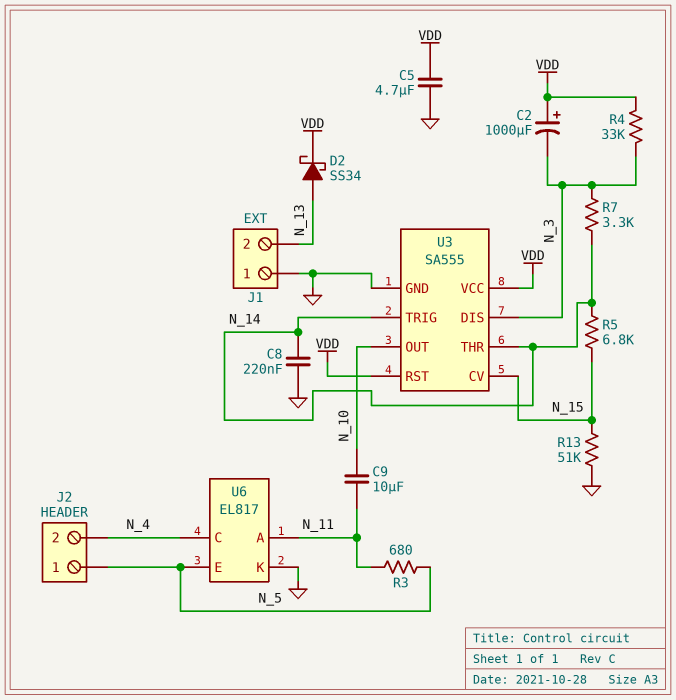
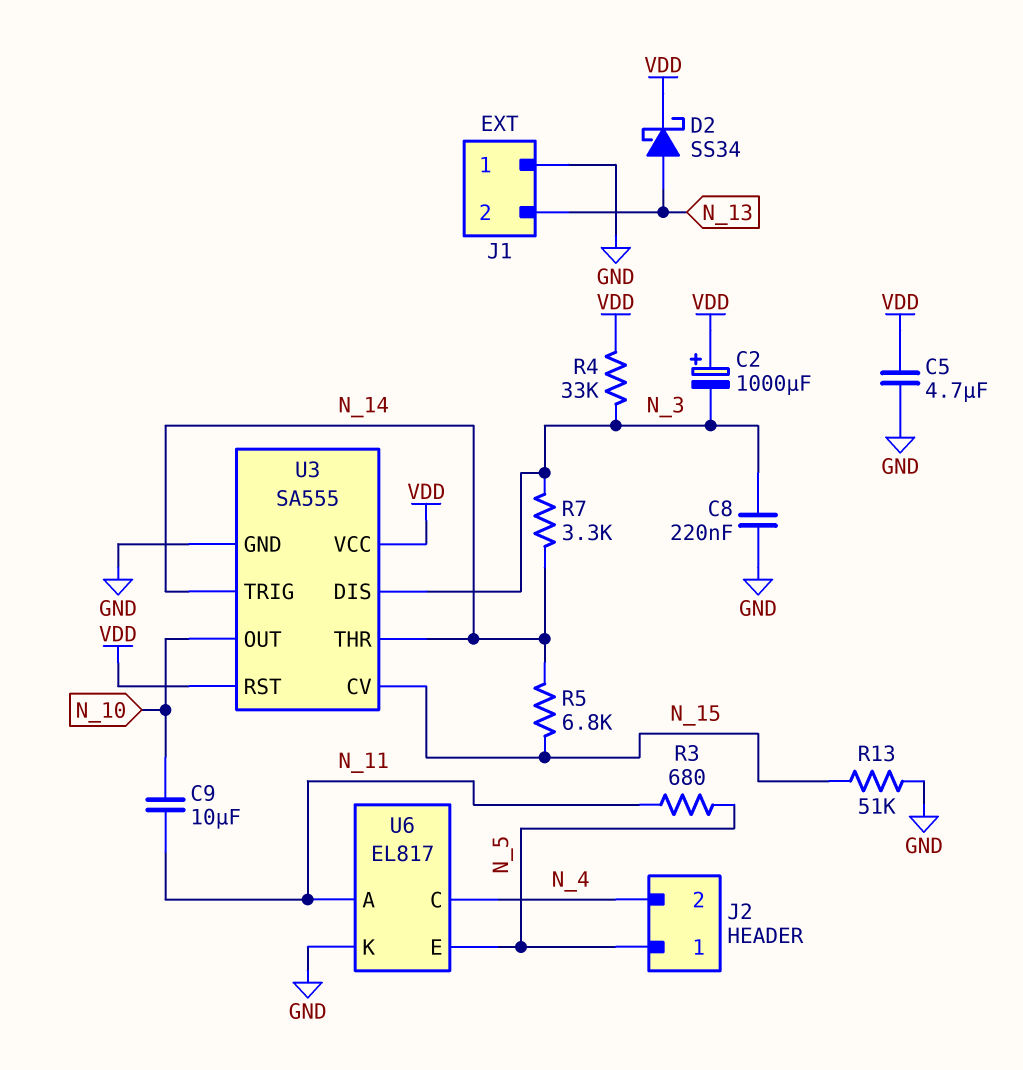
C8: 220nF (GND, N_14) -> 220nF (GND, N_3)

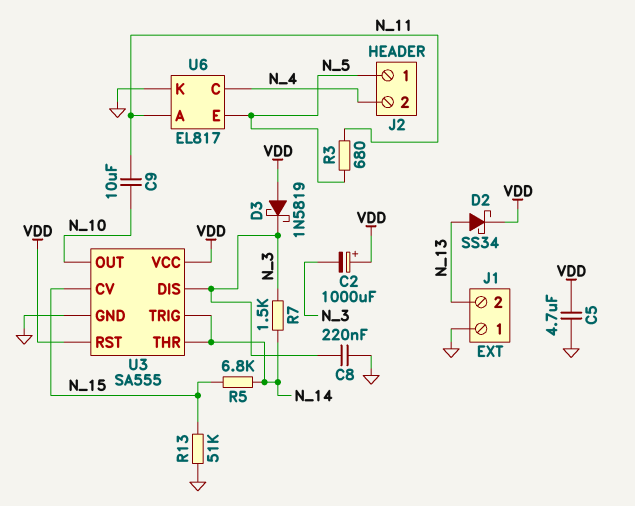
D3: none -> schottky 1N5819 (A VDD, K N_3)
R4: 33k (N_3, VDD) -> none
R7: 3.3k (N_3, N_14) -> 1.5k (N_3, N_14)

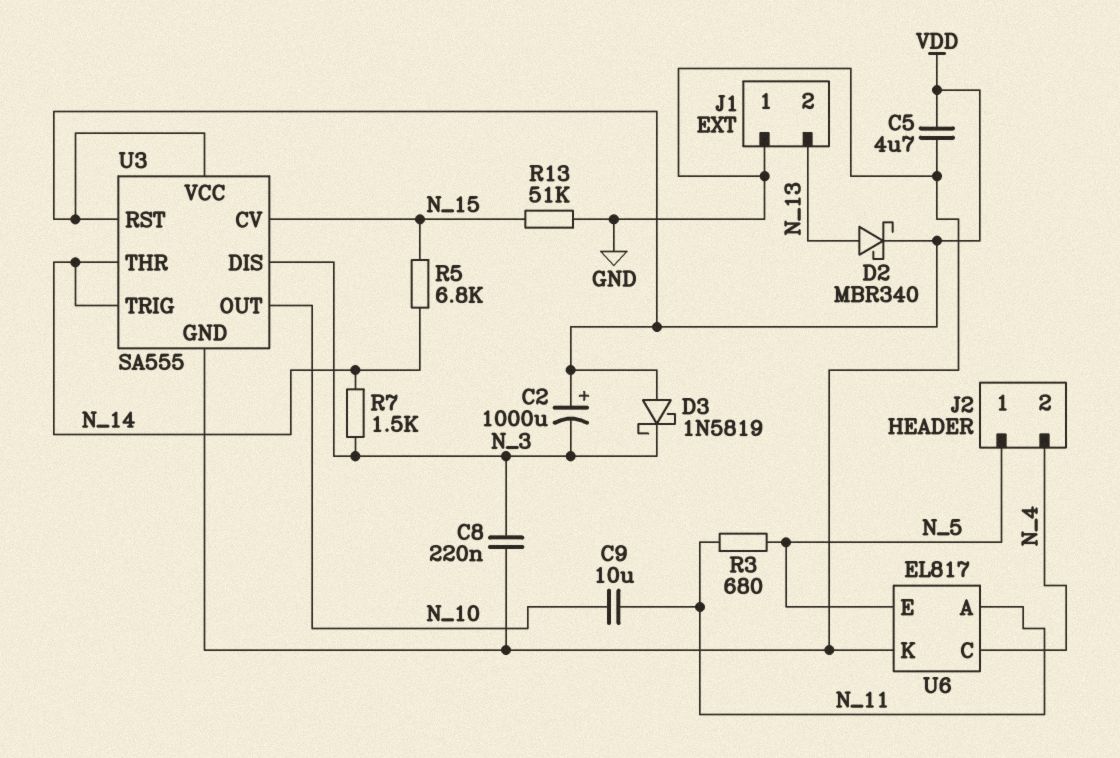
D2: schottky SS34 (A N_13, K VDD) -> schottky MBR340 (A N_13, K VDD)

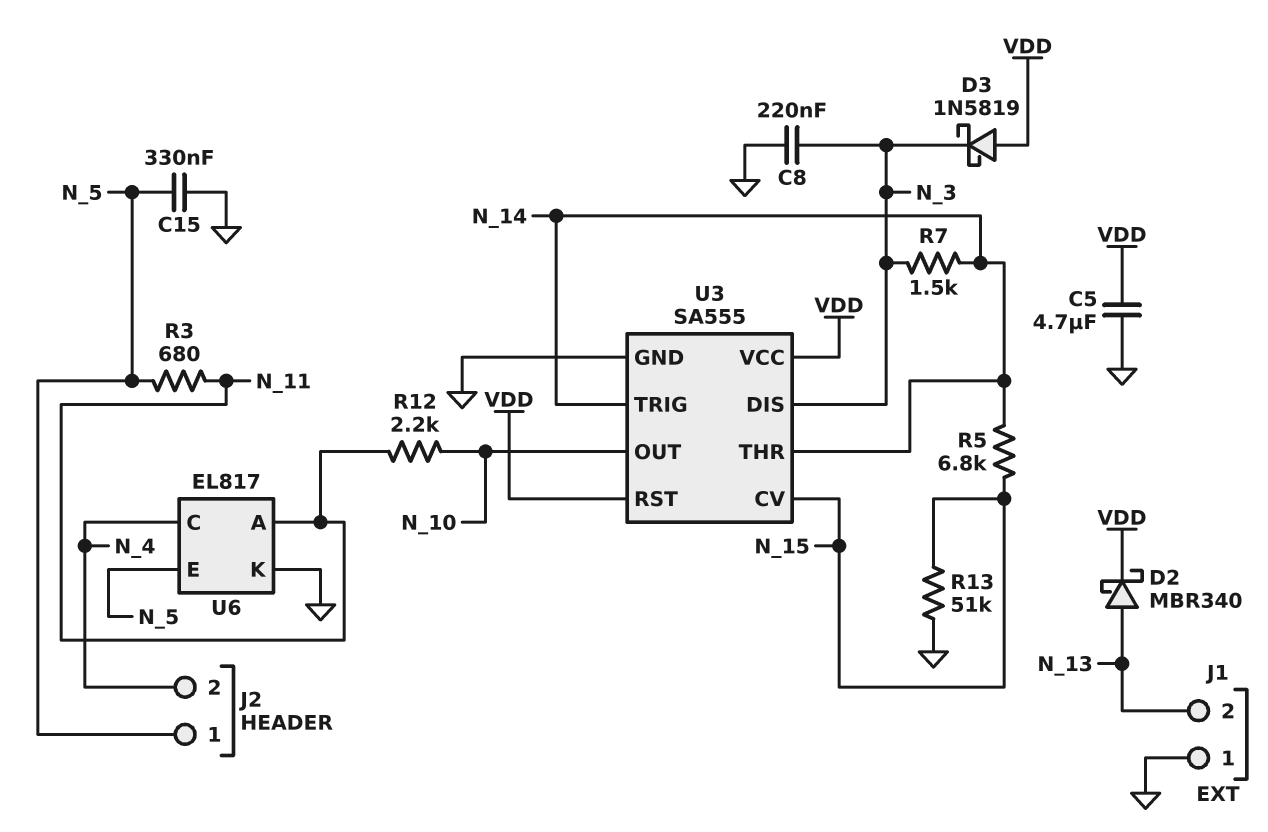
C2: 1000uF (plus VDD, minus N_3) -> none
C9: 10uF (N_10, N_11) -> none
C15: none -> 330nF (GND, N_5)
R12: none -> 2.2k (N_10, N_11)

